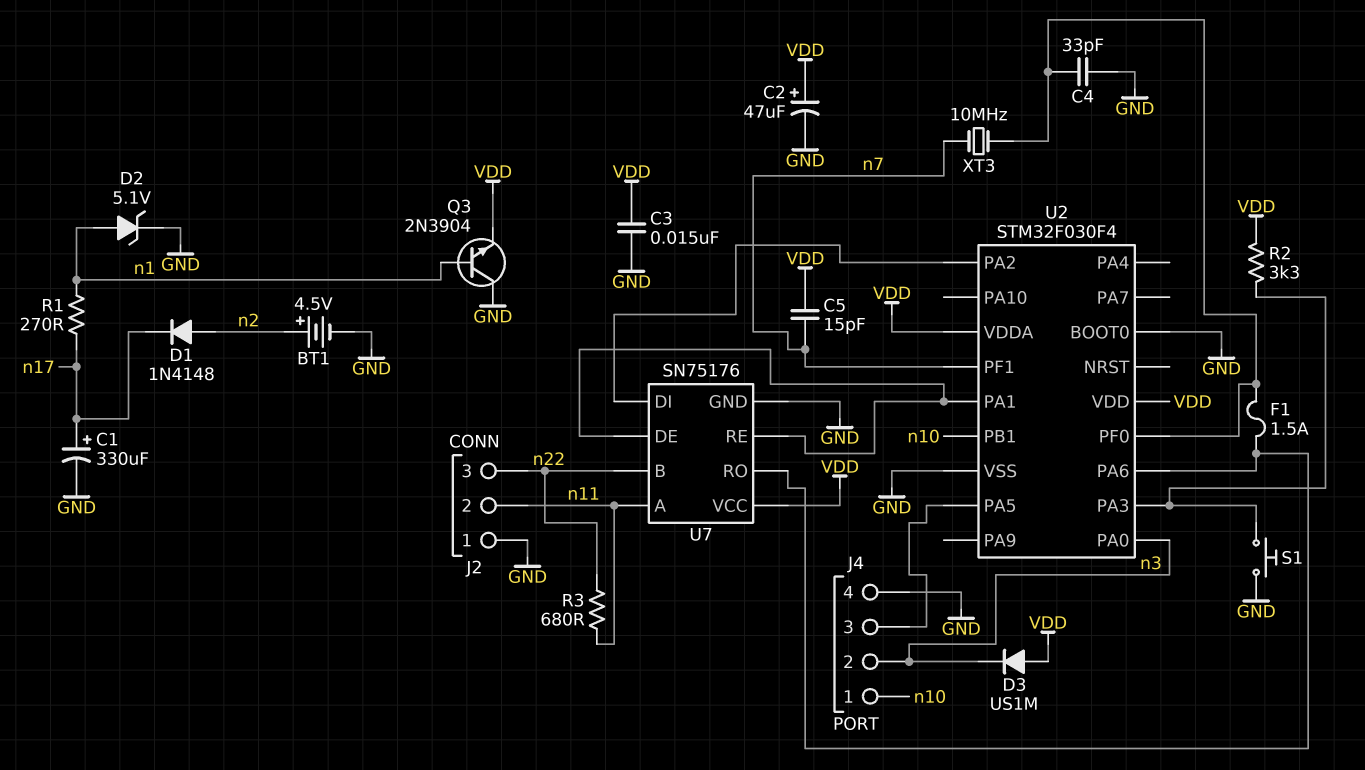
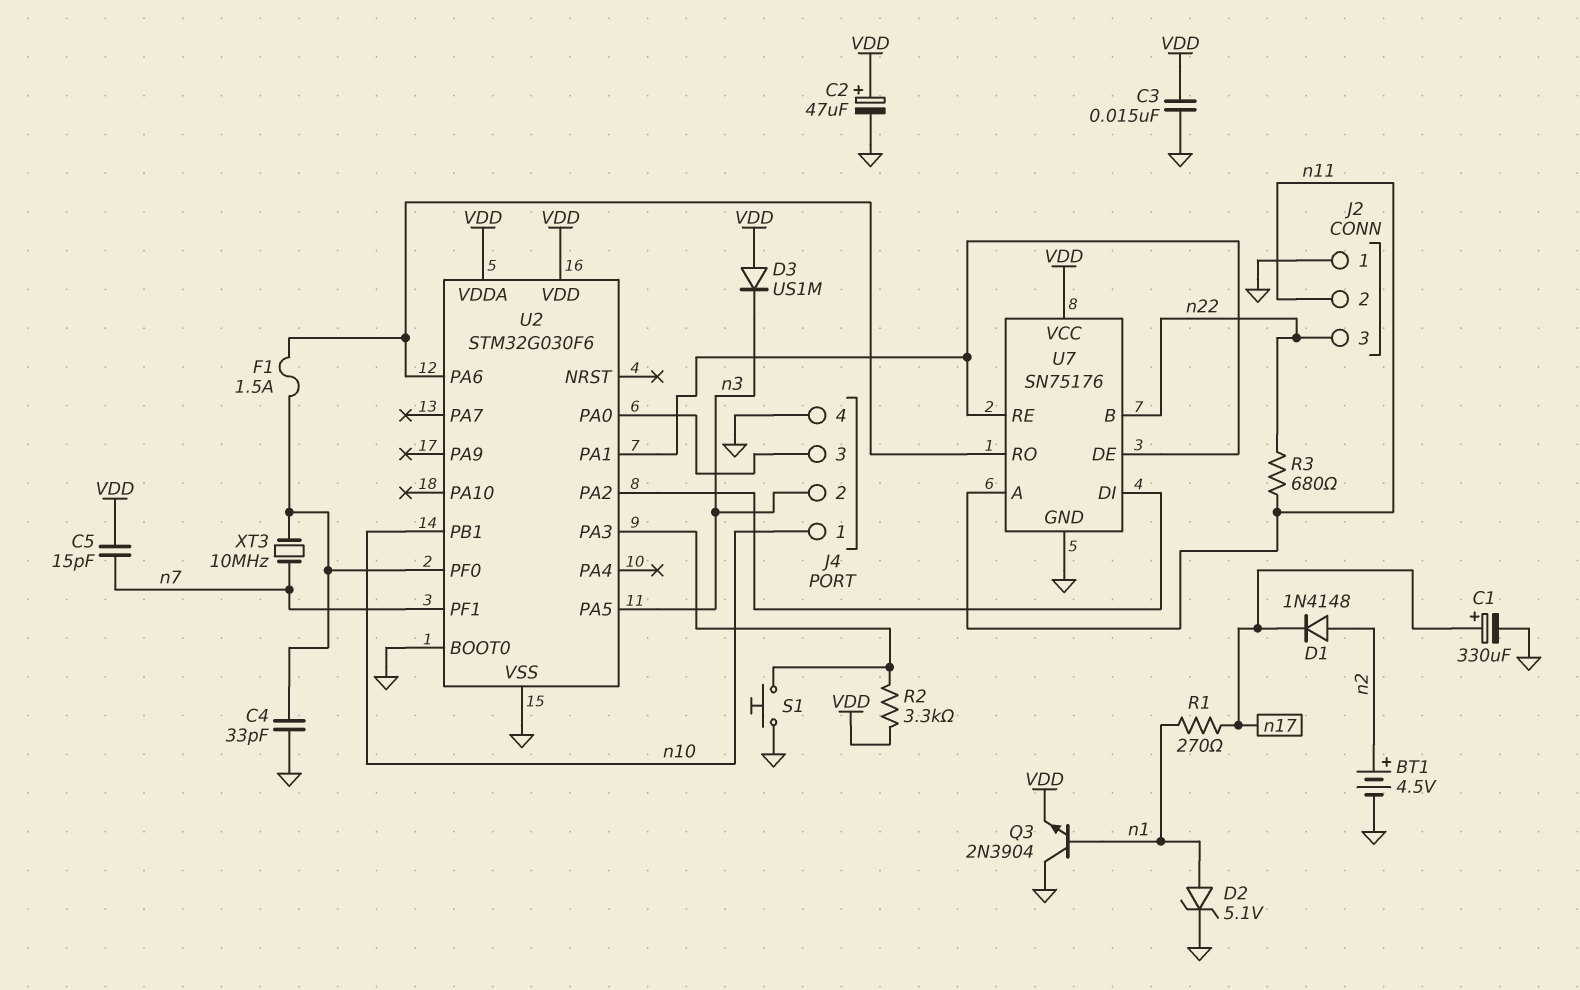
U2: STM32F030F4 -> STM32G030F6
U2 pin PA0: n3 -> J4/3
U2 pin PA5: J4/3 -> n3

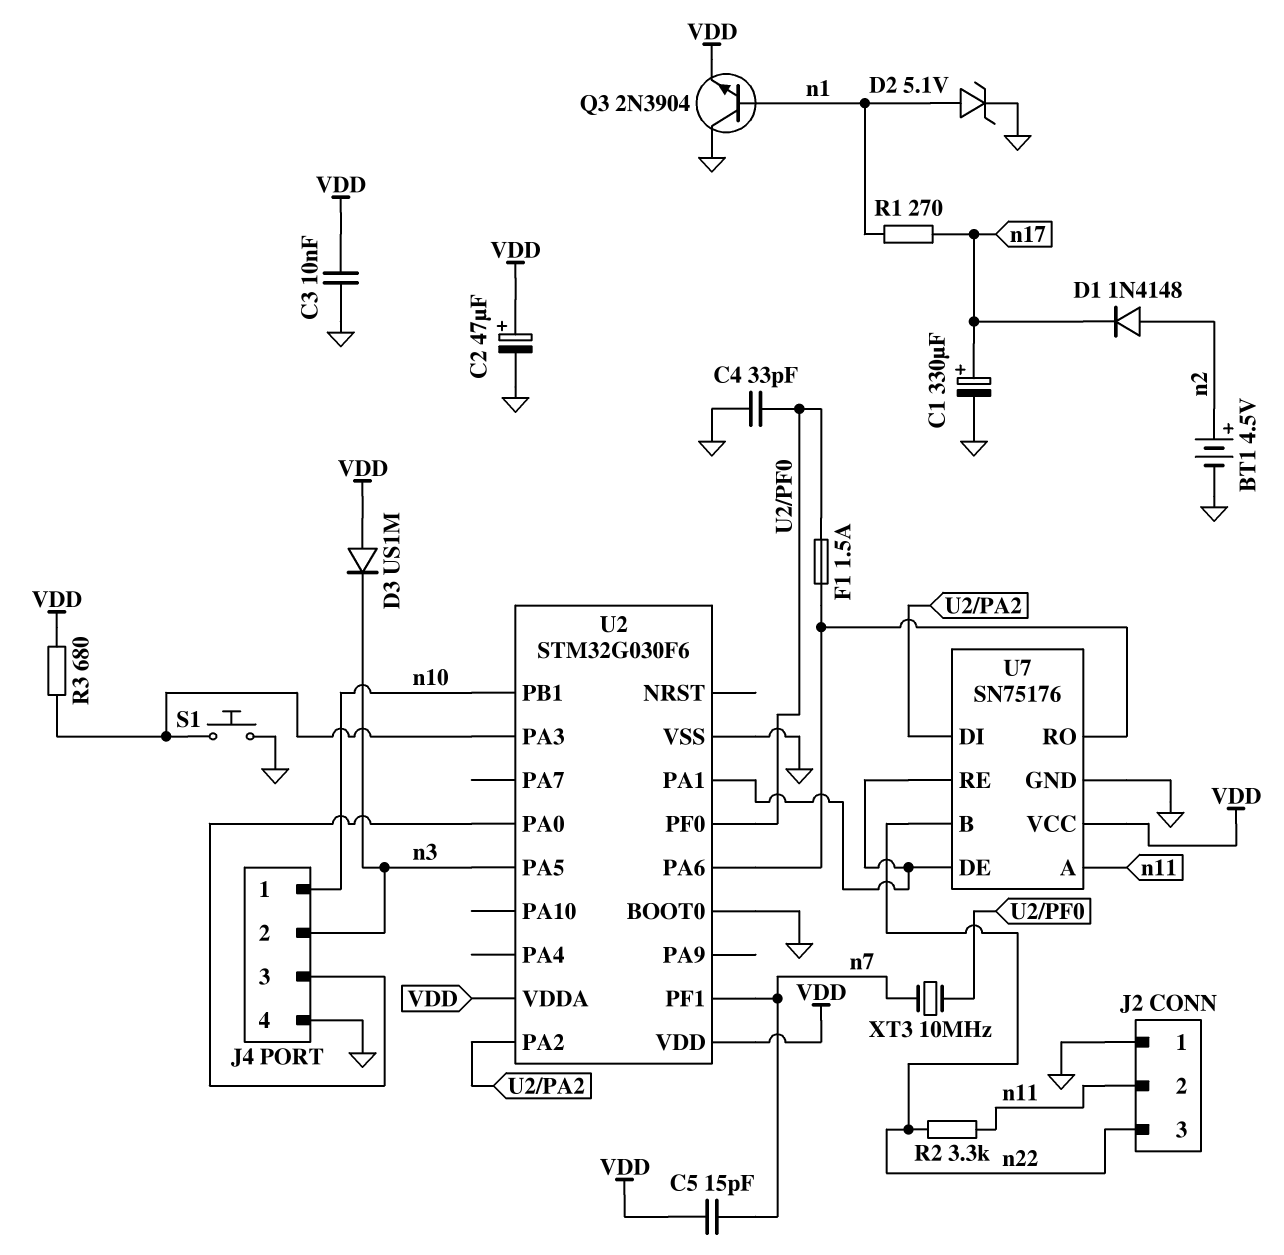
C3: 15nF (GND, VDD) -> 10nF (GND, VDD)
R2: 3.3k (U2/PA3, VDD) -> 3.3k (n11, n22)
R3: 680 (n11, n22) -> 680 (U2/PA3, VDD)

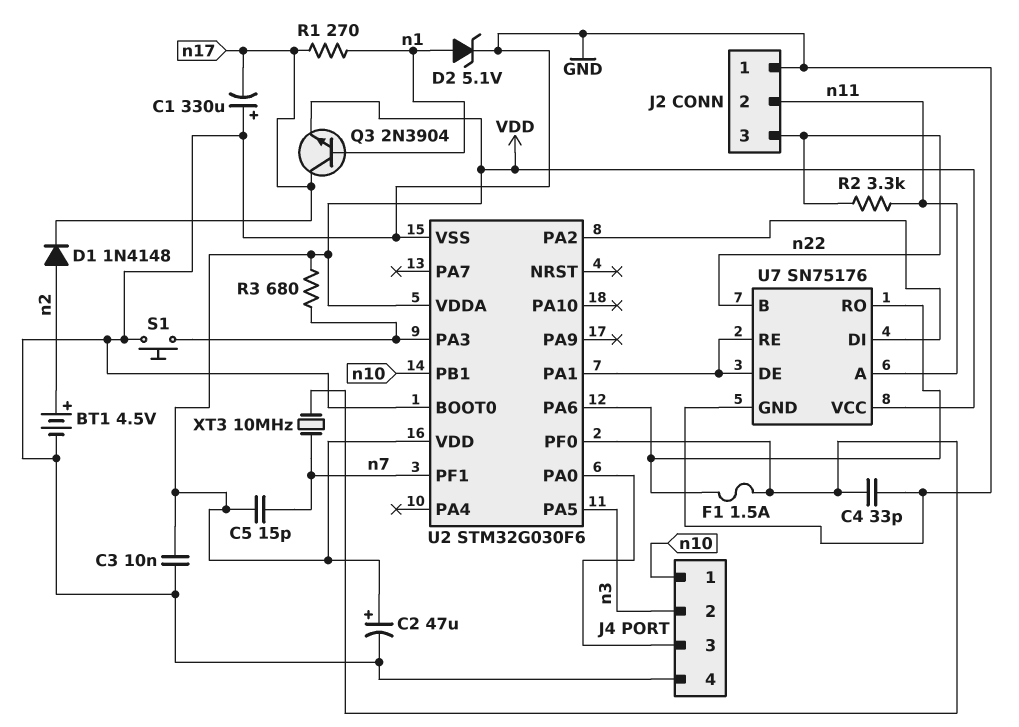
C1: 330uF (plus n17, minus GND) -> 330uF (plus GND, minus n17)
D3: diode US1M (A VDD, K n3) -> none
Q3: NPN 2N3904 (B n1, C GND, E VDD) -> NPN 2N3904 (B n1, C n17, E VDD)

